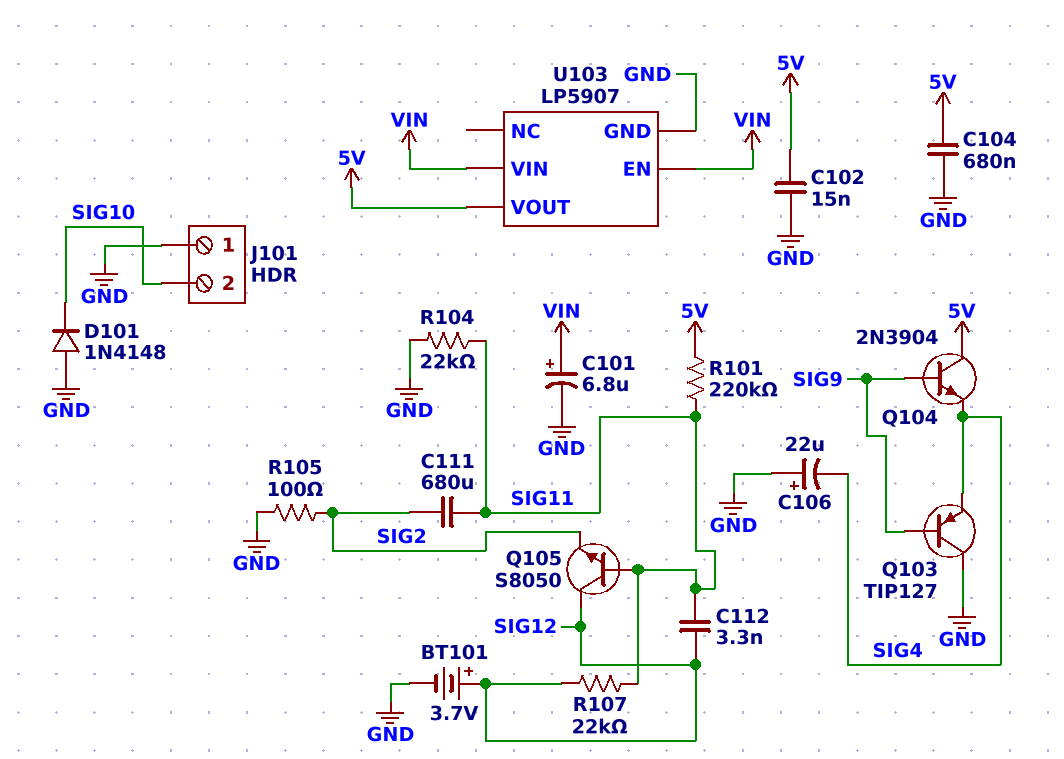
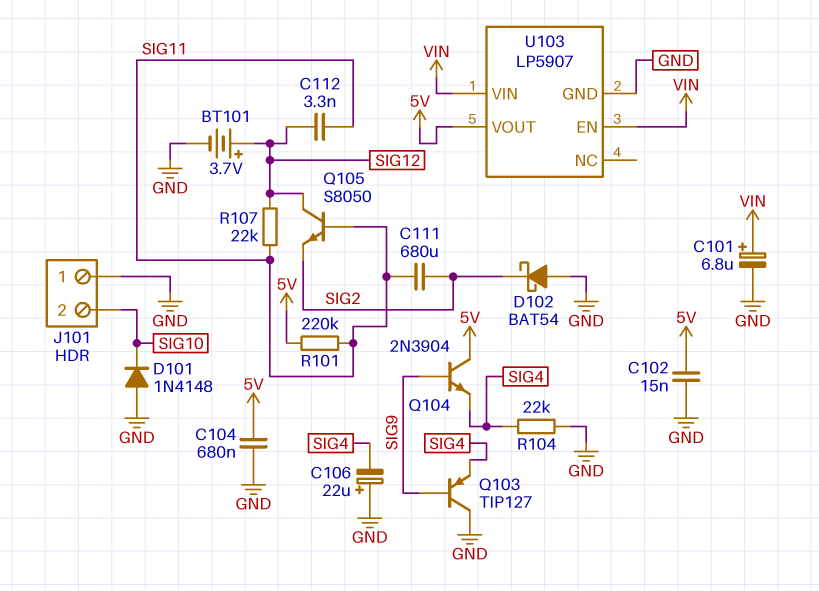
D102: none -> schottky BAT54 (A GND, K SIG2)
R104: 22k (GND, SIG11) -> 22k (GND, SIG4)
R105: 100 (GND, SIG2) -> none

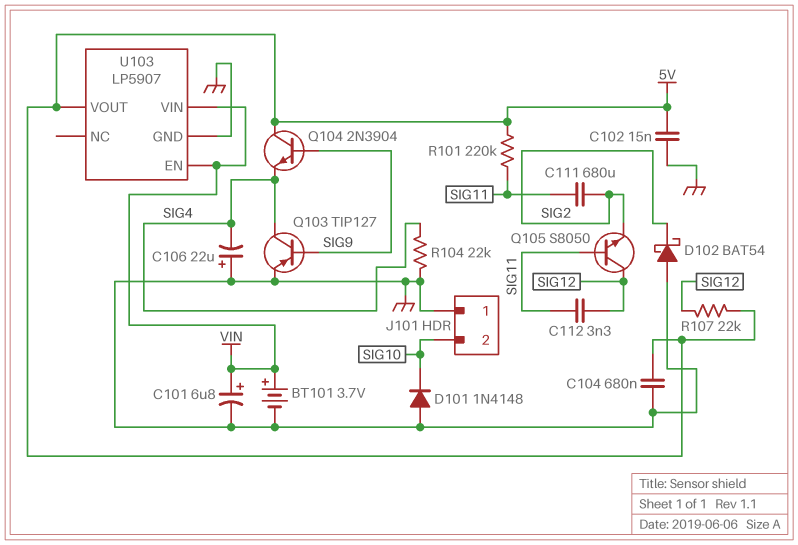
BT101: 3.7V (plus SIG12, minus GND) -> 3.7V (plus VIN, minus GND)
Q103: PNP TIP127 (B SIG9, C GND, E SIG4) -> PNP TIP127 (B SIG9, C SIG4, E GND)
R107: 22k (SIG11, SIG12) -> 22k (5V, SIG12)

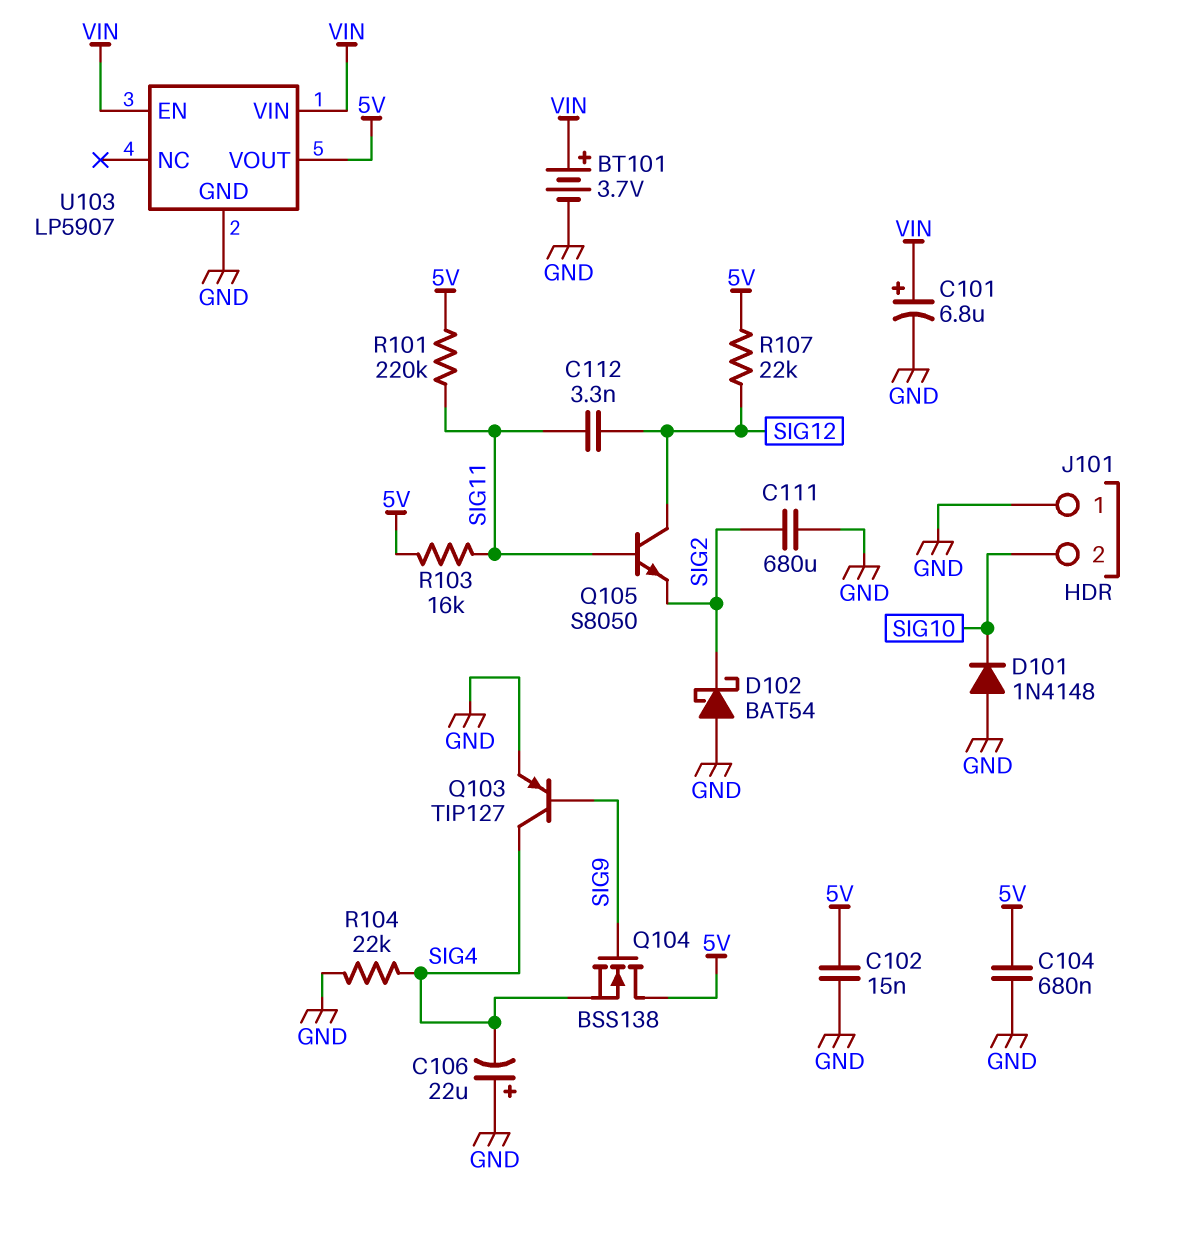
C111: 680uF (SIG2, SIG11) -> 680uF (GND, SIG2)
Q104: NPN 2N3904 (B SIG9, C 5V, E SIG4) -> NMOS BSS138 (G SIG9, D 5V, S SIG4)
R103: none -> 16k (5V, SIG11)

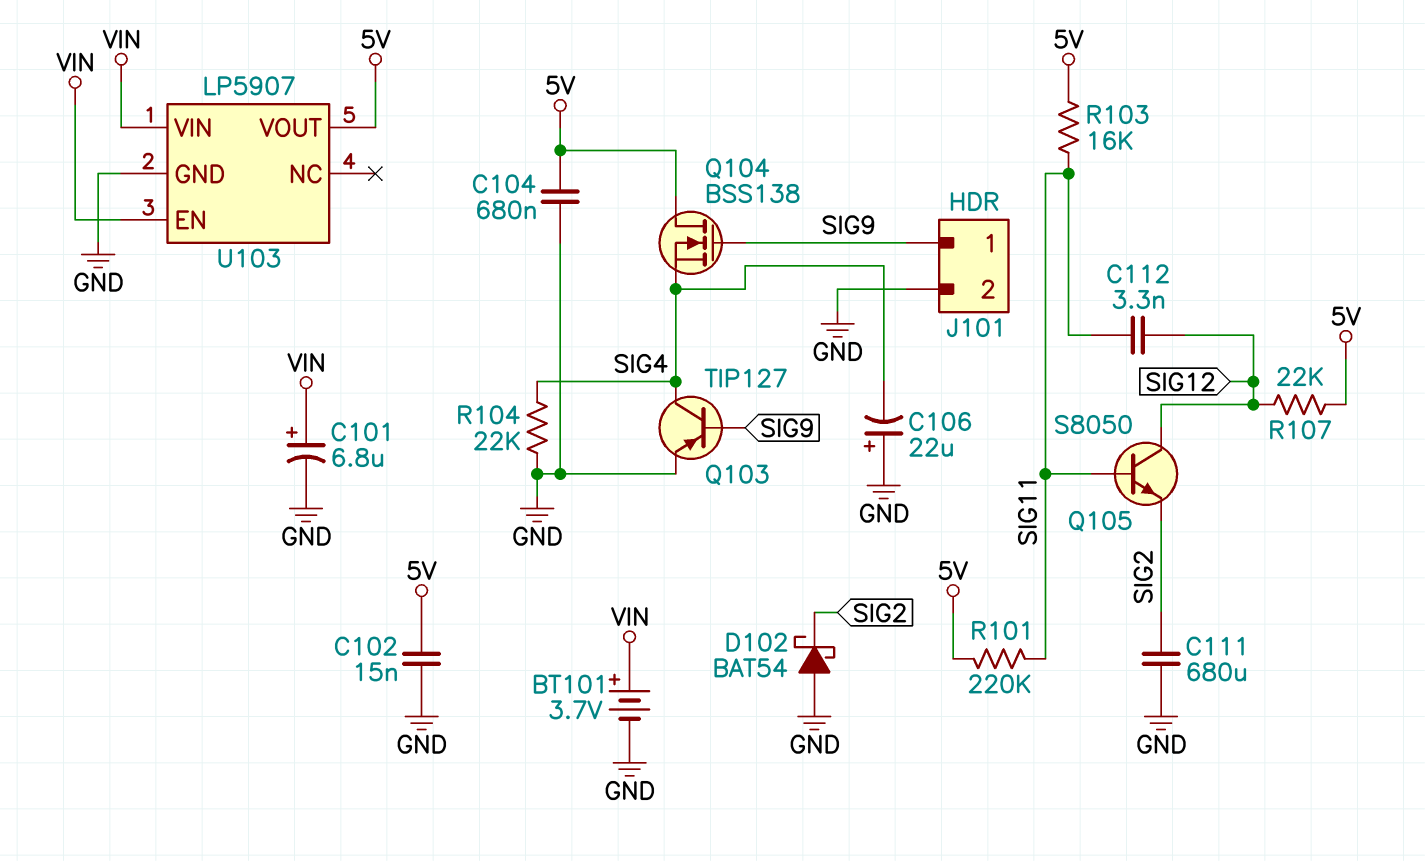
D101: diode 1N4148 (A GND, K SIG10) -> none
J101 pin 1: GND -> SIG9
J101 pin 2: SIG10 -> GND

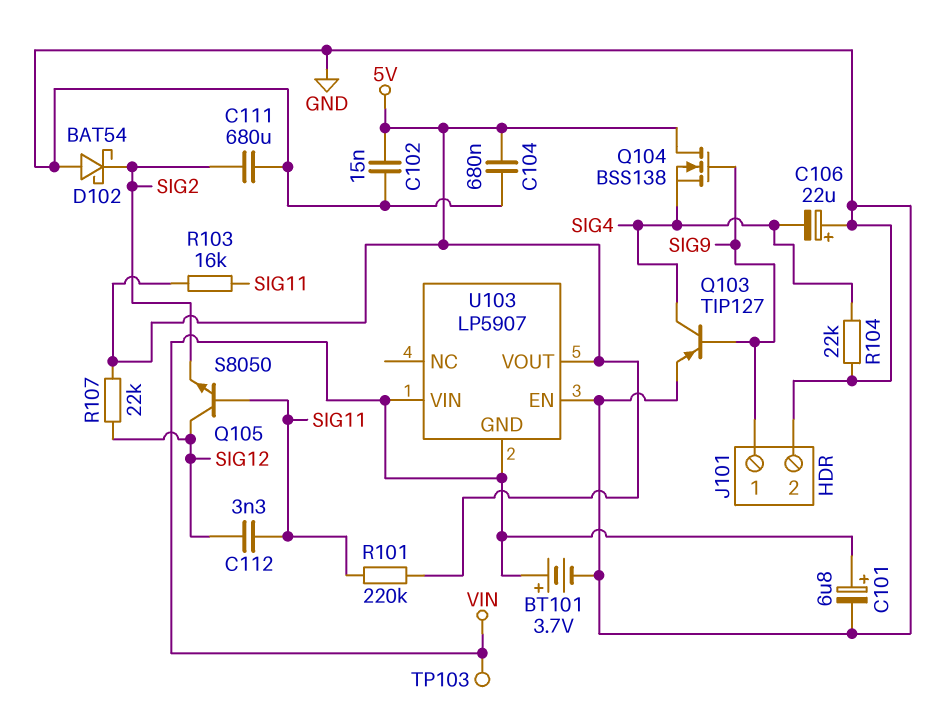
TP103: none -> test point (VIN)
U103 pin EN: VIN -> GND
U103 pin GND: GND -> VIN

